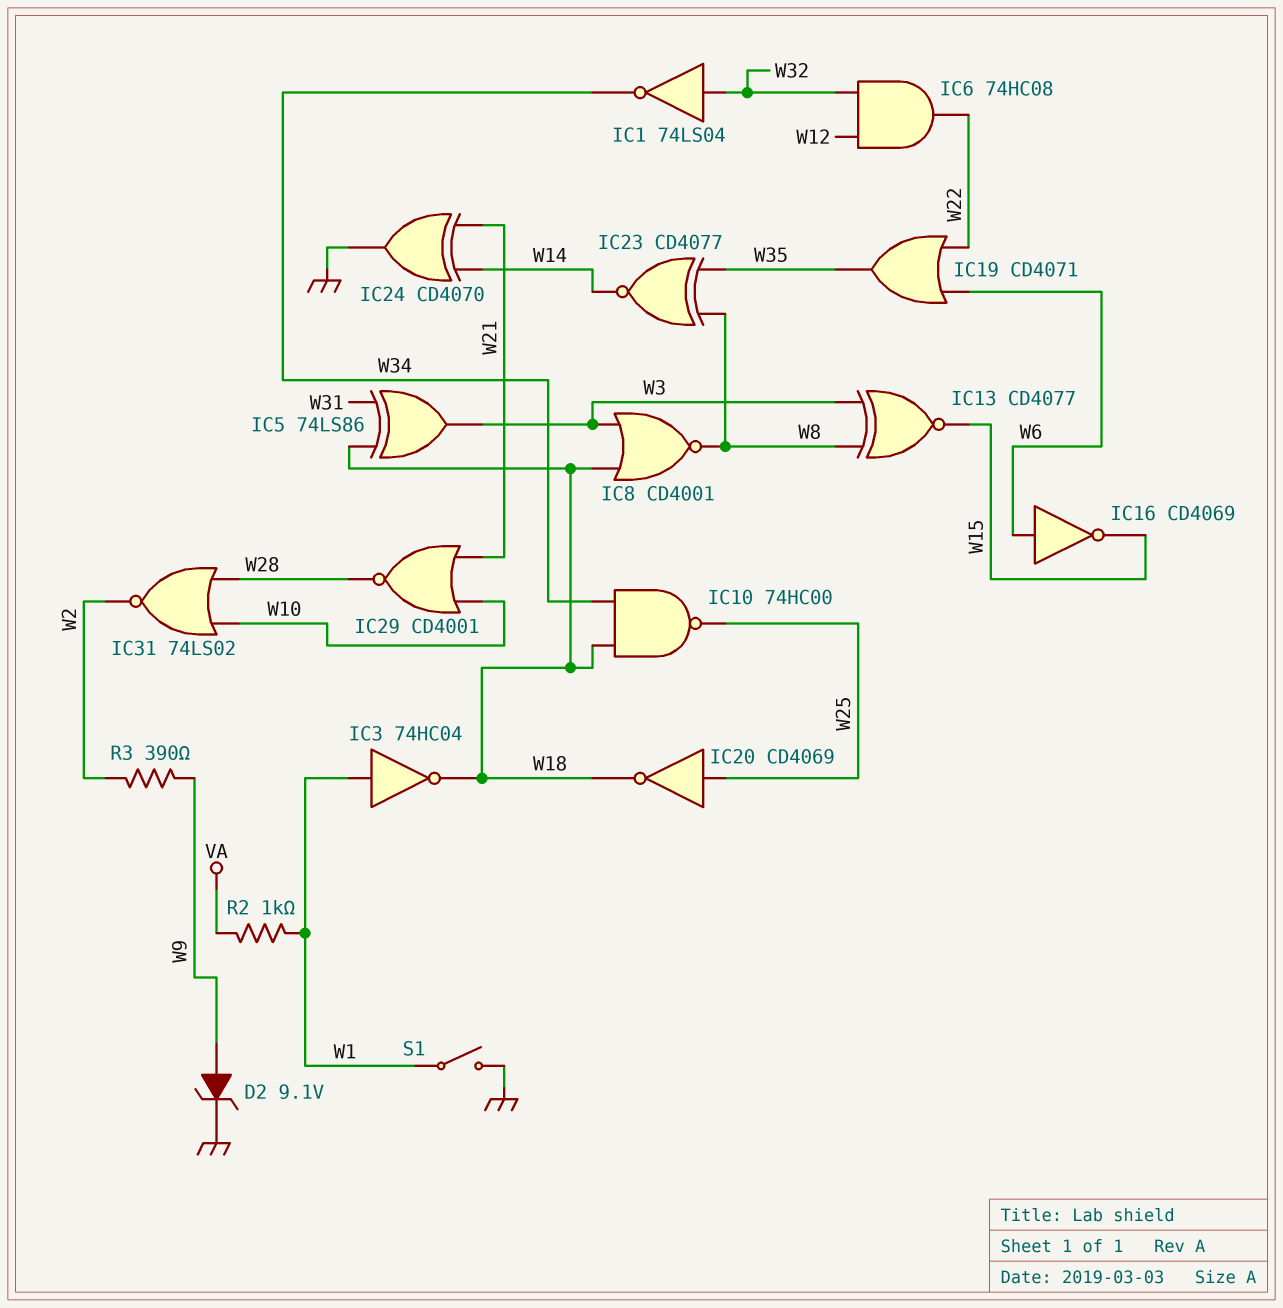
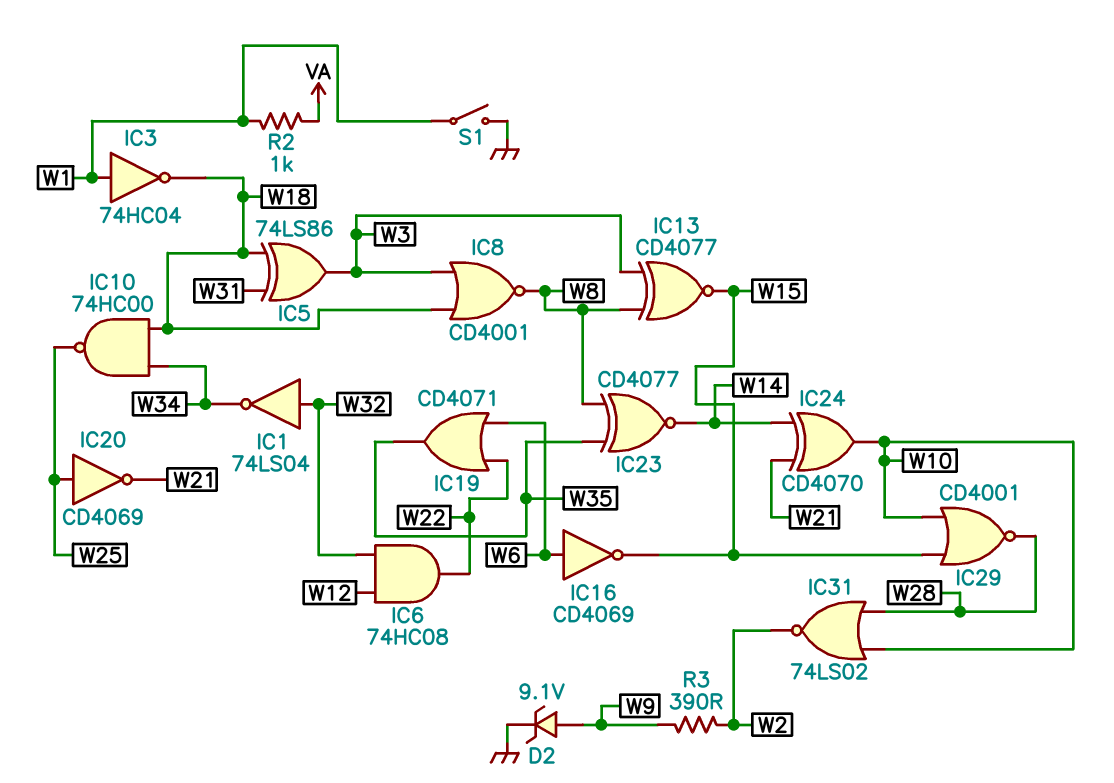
IC20: NOT CD4069 (in W25, out W18) -> NOT CD4069 (in W25, out W21)
IC24: XOR CD4070 (in W14, in W21, out GND) -> XOR CD4070 (in W14, in W21, out W10)
IC29: NOR CD4001 (in W10, in W21, out W28) -> NOR CD4001 (in W10, in W15, out W28)

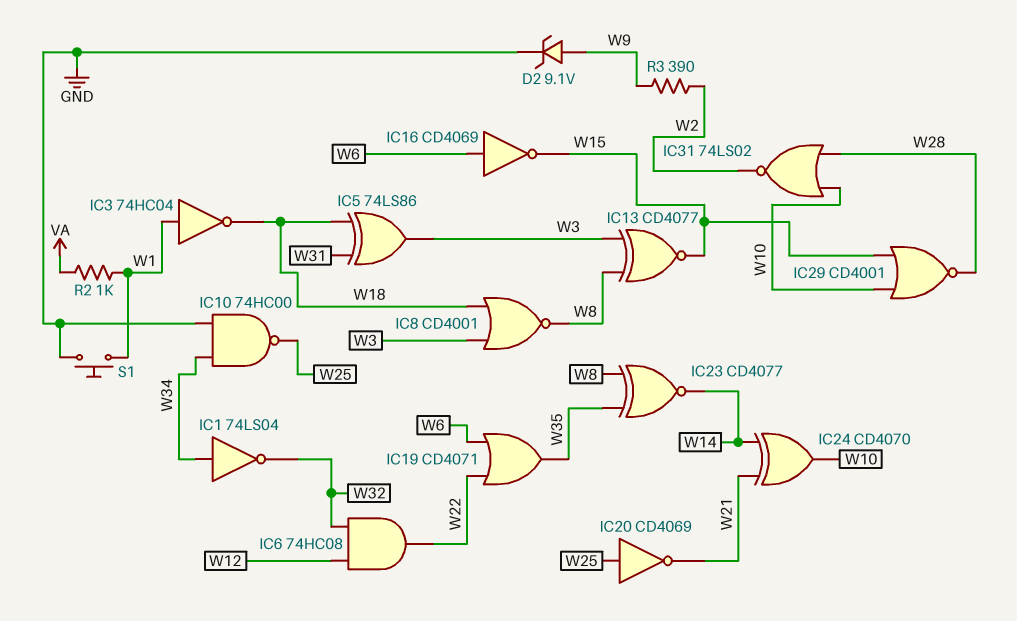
IC1: NOT 74LS04 (in W32, out W34) -> NOT 74LS04 (in W34, out W32)
IC10: NAND 74HC00 (in W18, in W34, out W25) -> NAND 74HC00 (in GND, in W34, out W25)
S1: switch (GND, W1) -> button (GND, W1)

